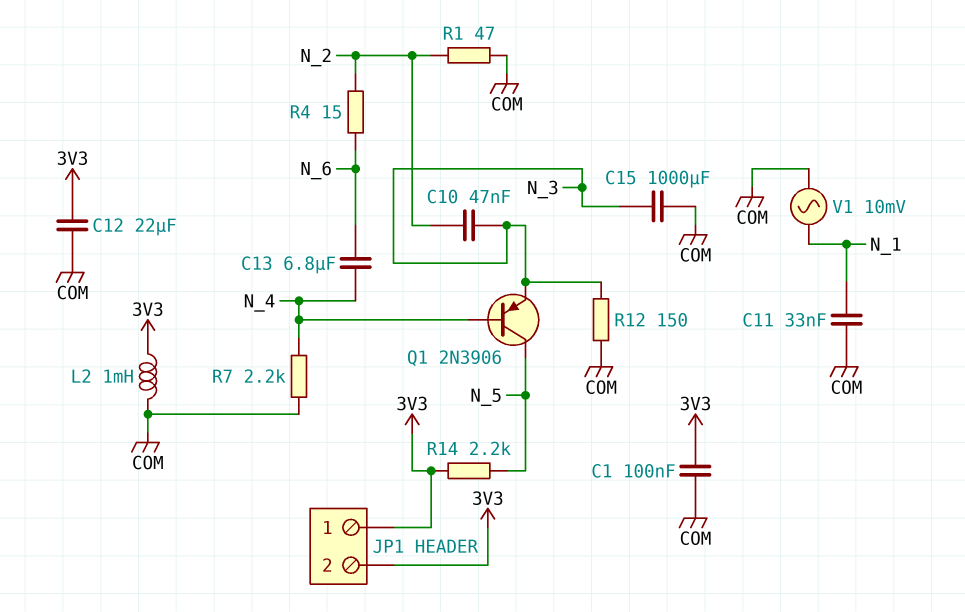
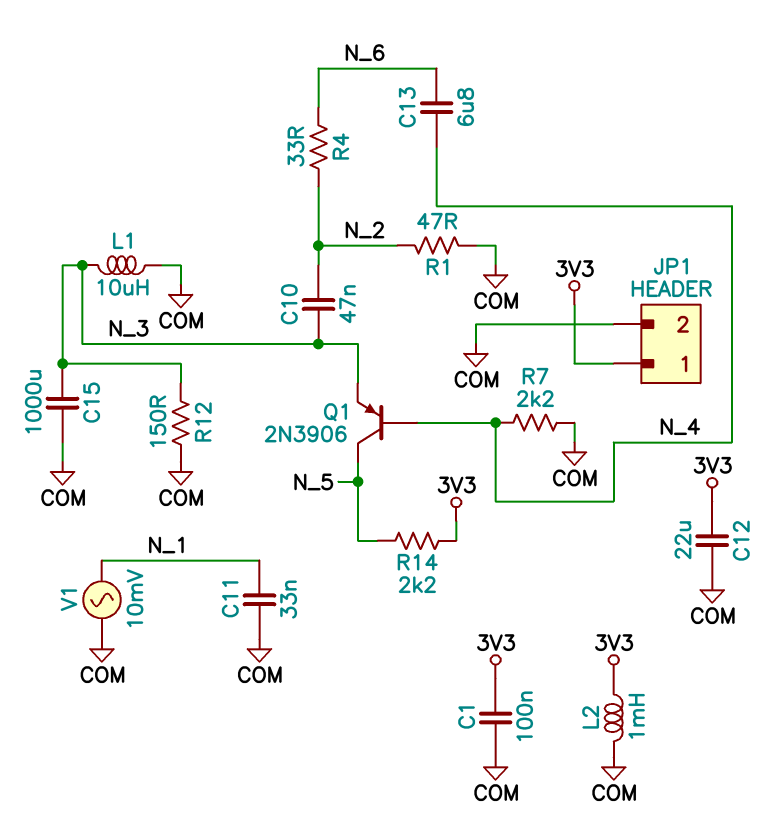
JP1 pin 2: 3V3 -> COM
L1: none -> 10uH (COM, N_3)
R4: 15 (N_2, N_6) -> 33 (N_2, N_6)

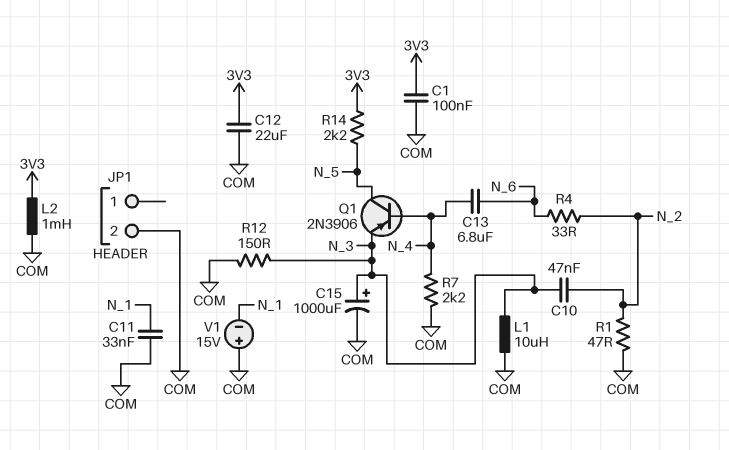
C15: 1000uF (COM, N_3) -> 1000uF (plus N_3, minus COM)
JP1 pin 1: 3V3 -> none
V1: AC 10mV (COM, N_1) -> 15V (plus COM, minus N_1)

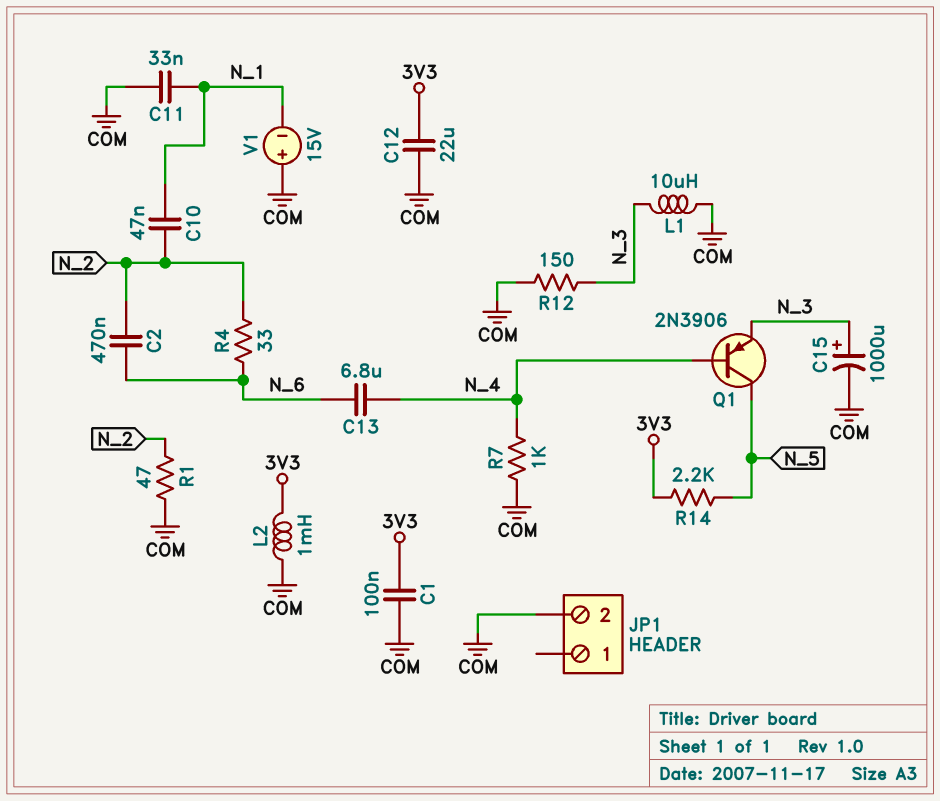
C2: none -> 470nF (N_2, N_6)
C10: 47nF (N_2, N_3) -> 47nF (N_1, N_2)
R7: 2.2k (COM, N_4) -> 1k (COM, N_4)

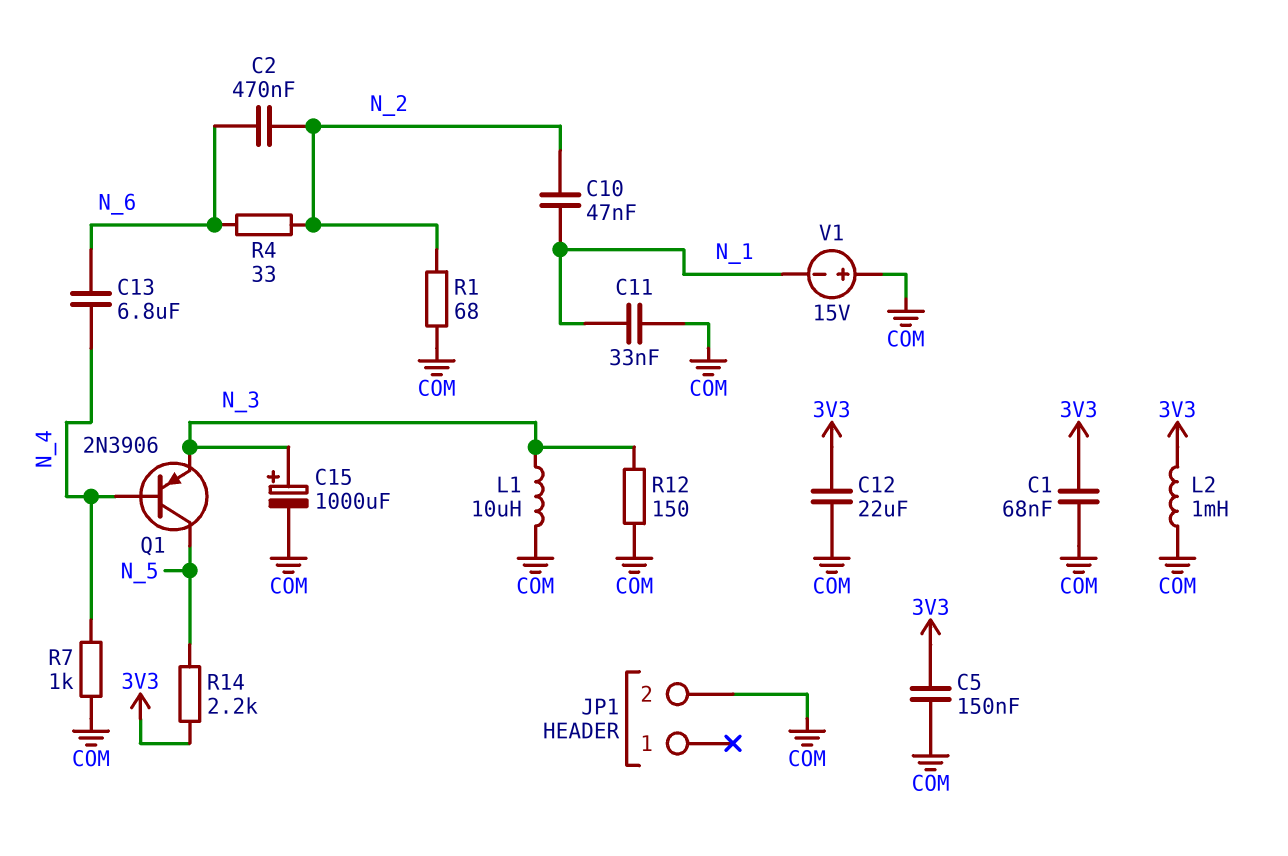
C1: 100nF (3V3, COM) -> 68nF (3V3, COM)
C5: none -> 150nF (3V3, COM)
R1: 47 (COM, N_2) -> 68 (COM, N_2)

